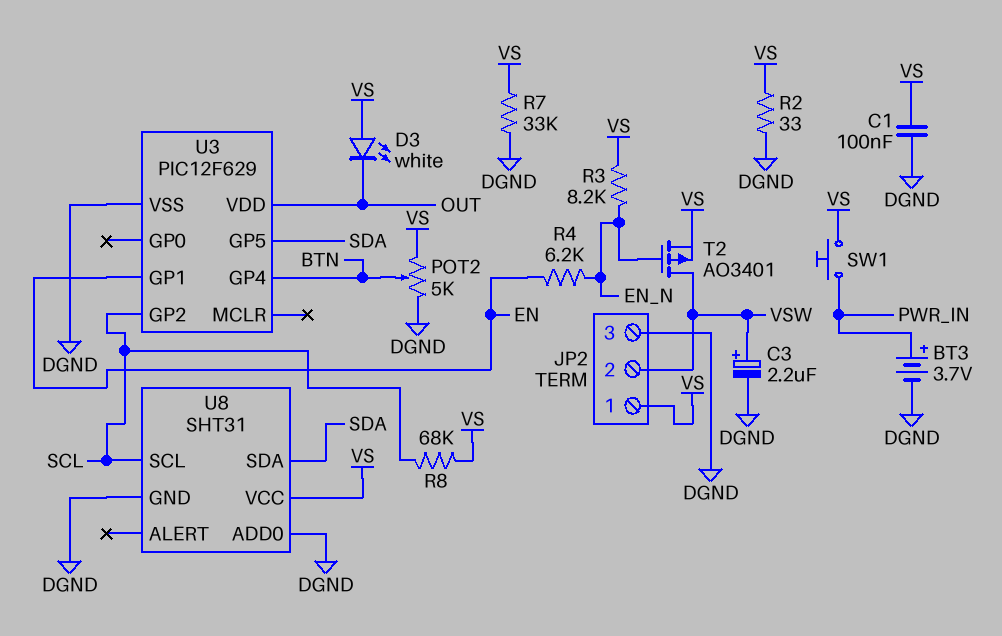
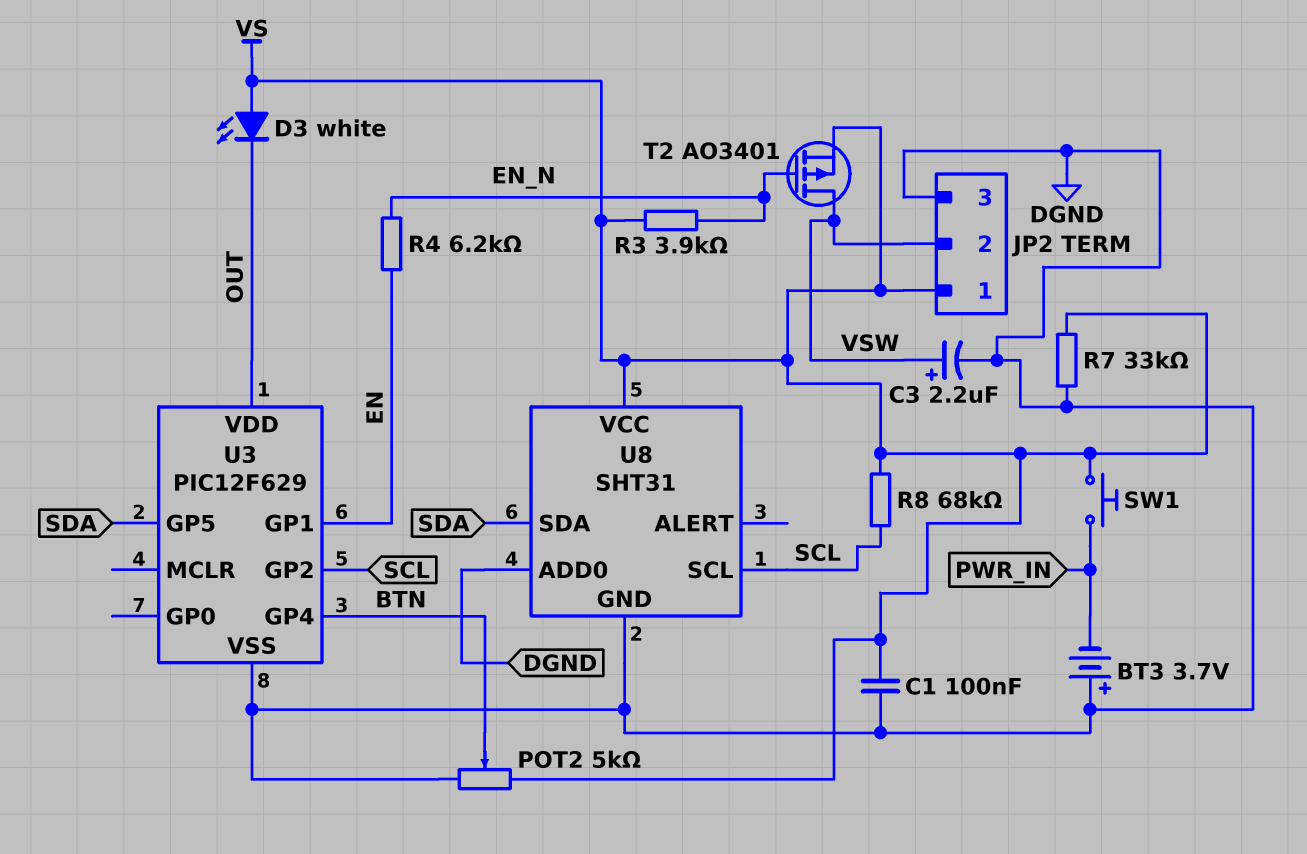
BT3: 3.7V (plus PWR_IN, minus DGND) -> 3.7V (plus DGND, minus PWR_IN)
R2: 33 (DGND, VS) -> none
R3: 8.2k (EN_N, VS) -> 3.9k (EN_N, VS)

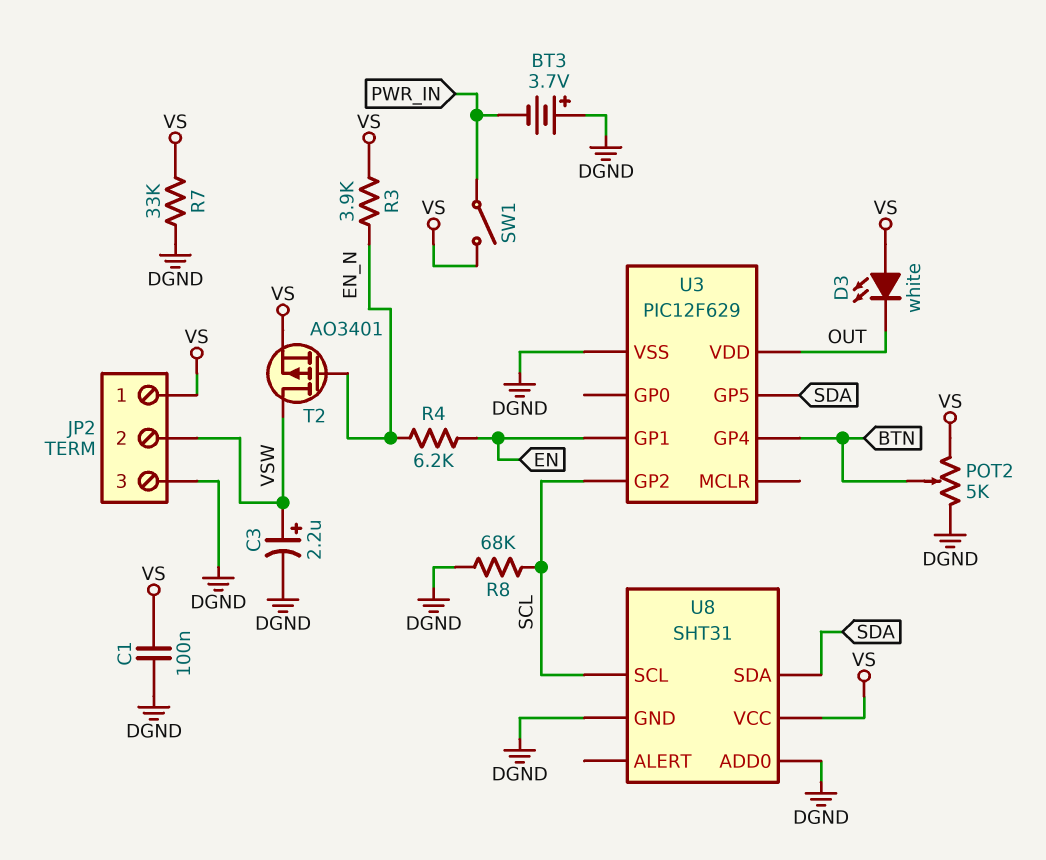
R8: 68k (SCL, VS) -> 68k (DGND, SCL)
SW1: button (PWR_IN, VS) -> switch (PWR_IN, VS)

